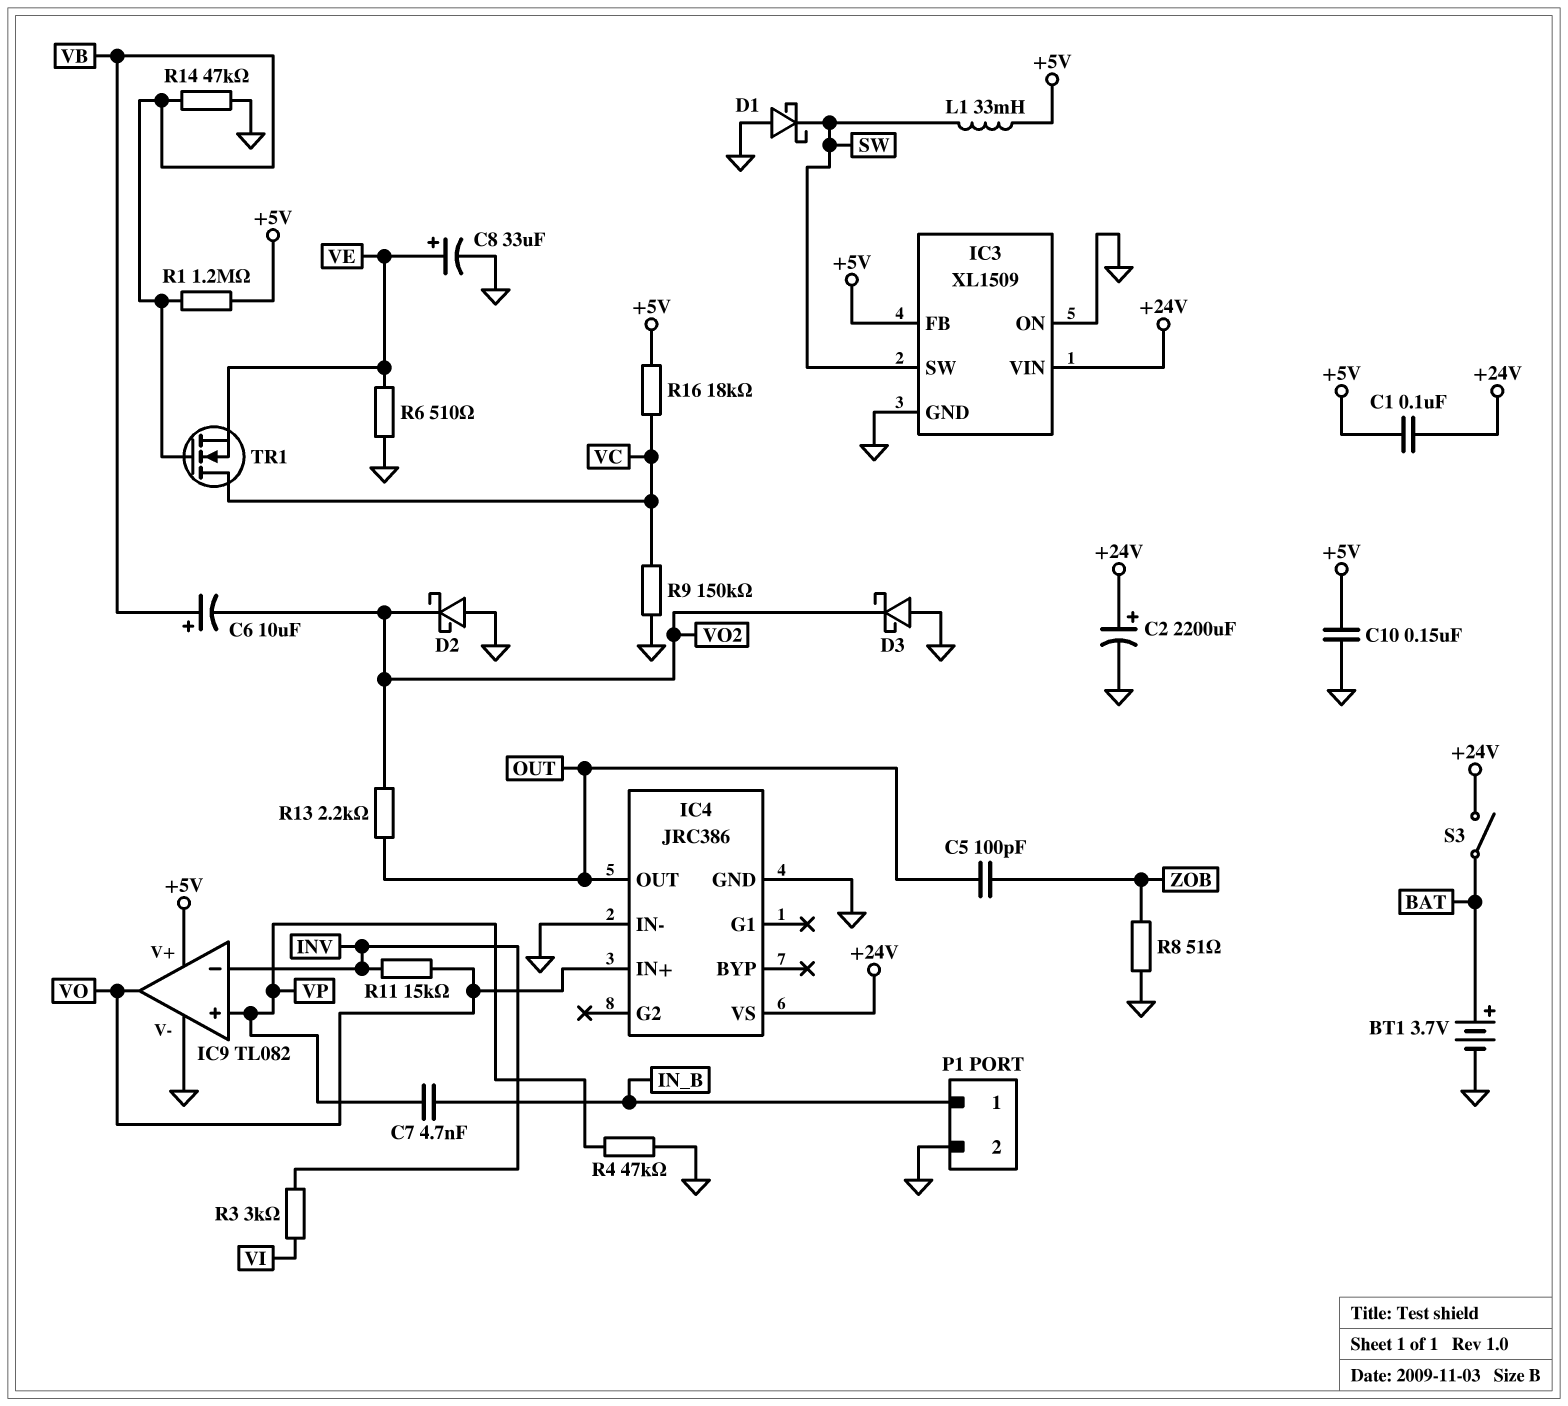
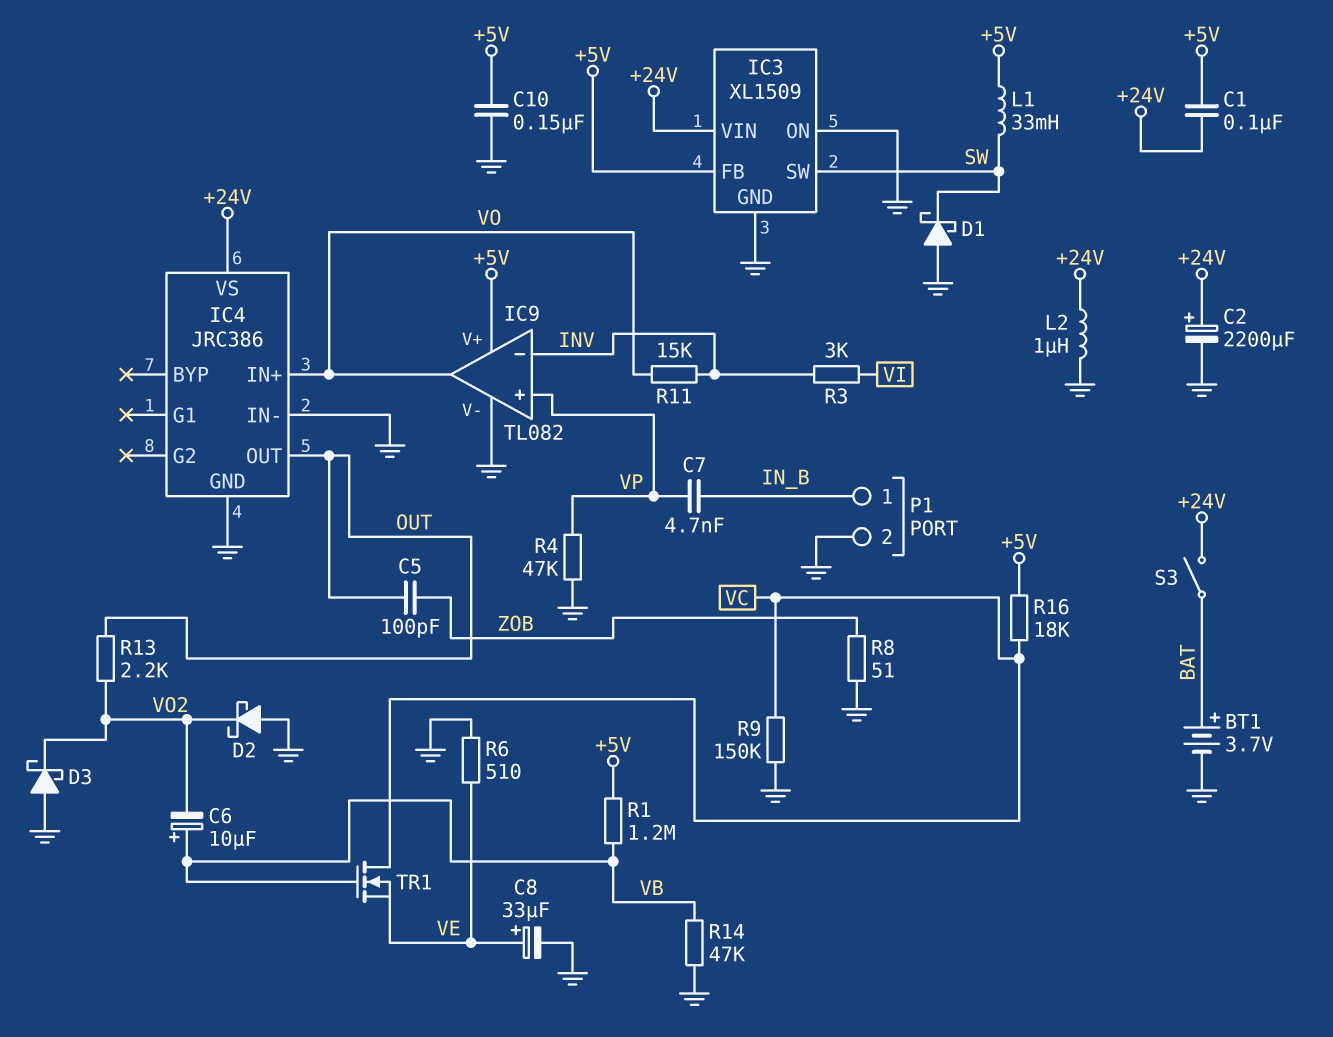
L2: none -> 1uH (+24V, GND)

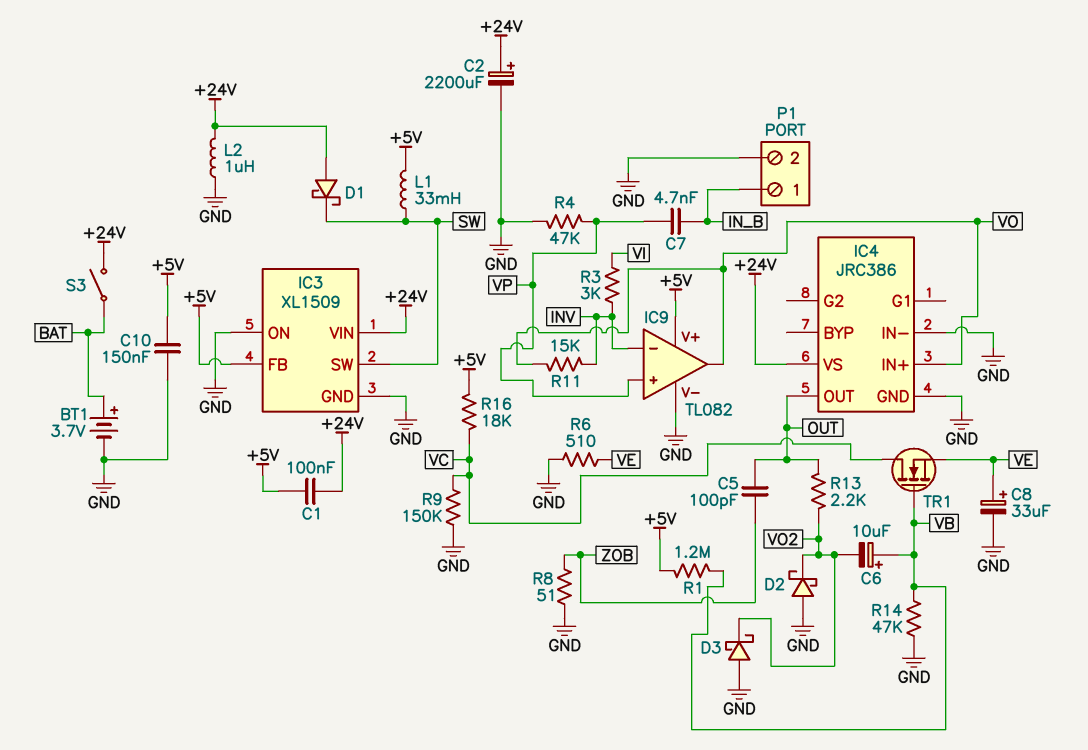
D1: schottky (A GND, K SW) -> schottky (A +24V, K SW)

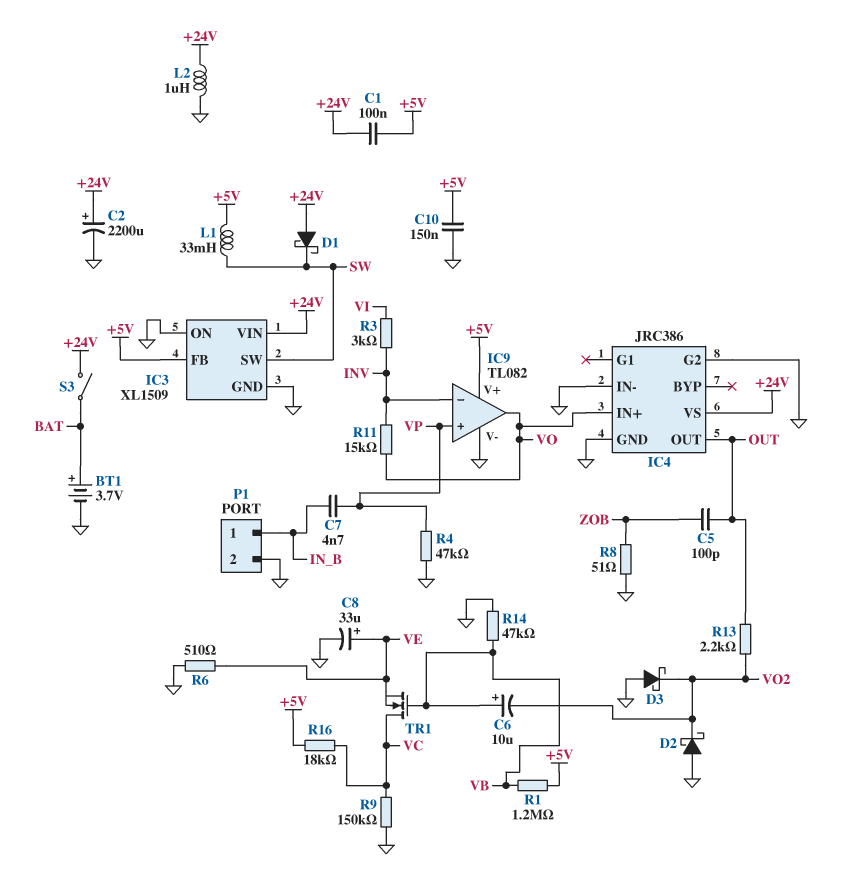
IC4 pin G2: none -> GND

